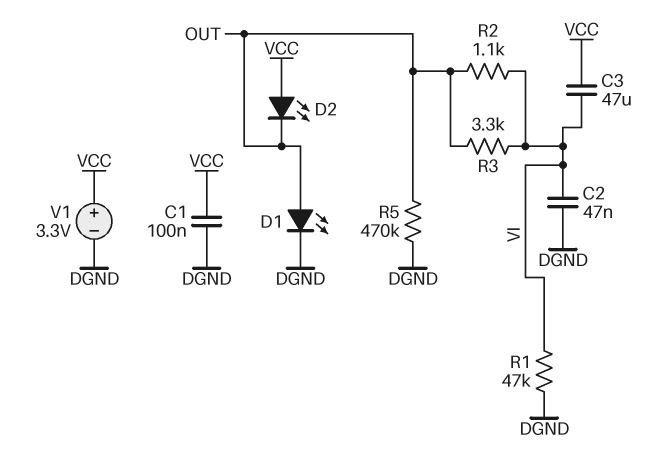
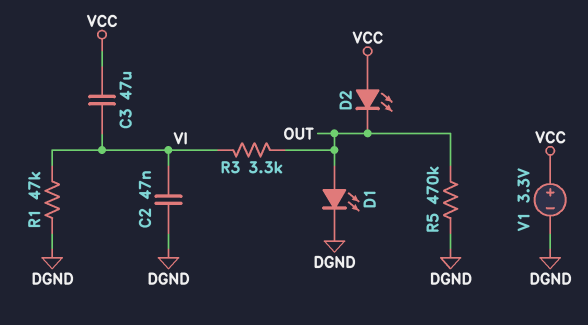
C1: 100nF (DGND, VCC) -> none
R2: 1.1k (OUT, VI) -> none

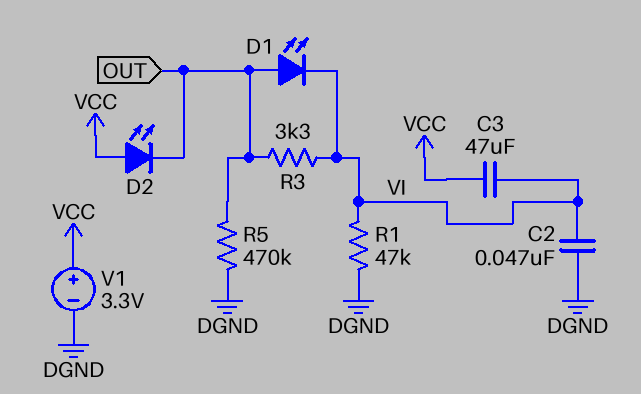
D1: LED (A OUT, K DGND) -> LED (A OUT, K VI)

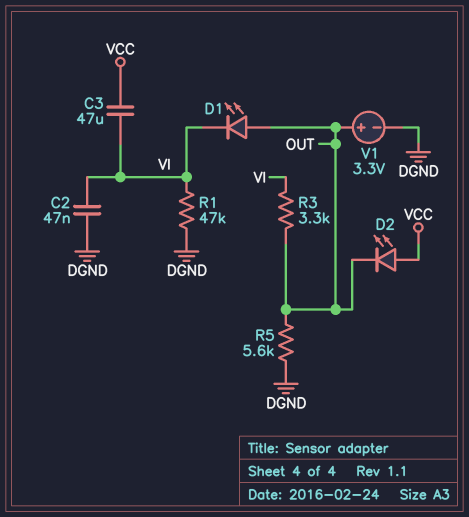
R5: 470k (DGND, OUT) -> 5.6k (DGND, OUT)
V1: 3.3V (plus VCC, minus DGND) -> 3.3V (plus OUT, minus DGND)

